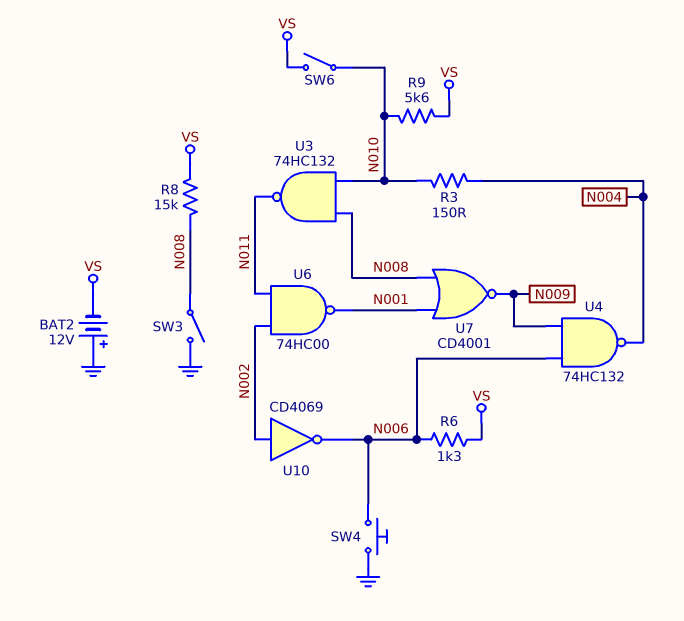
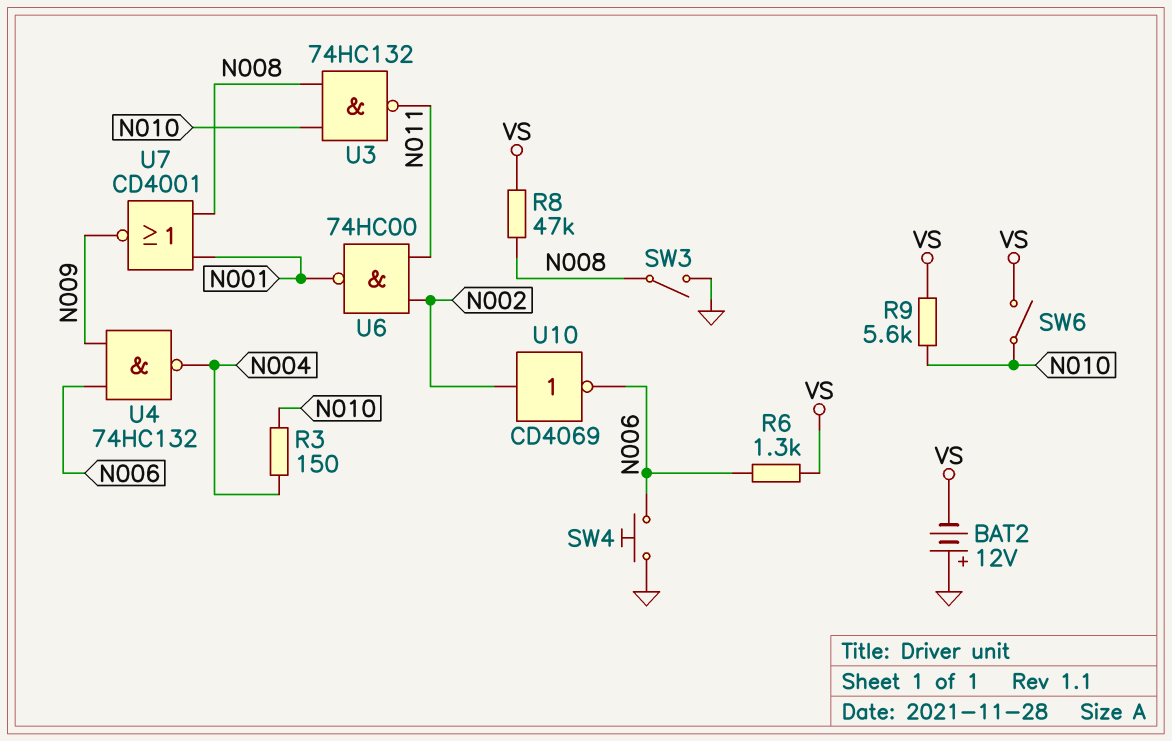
R8: 15k (N008, VS) -> 47k (N008, VS)

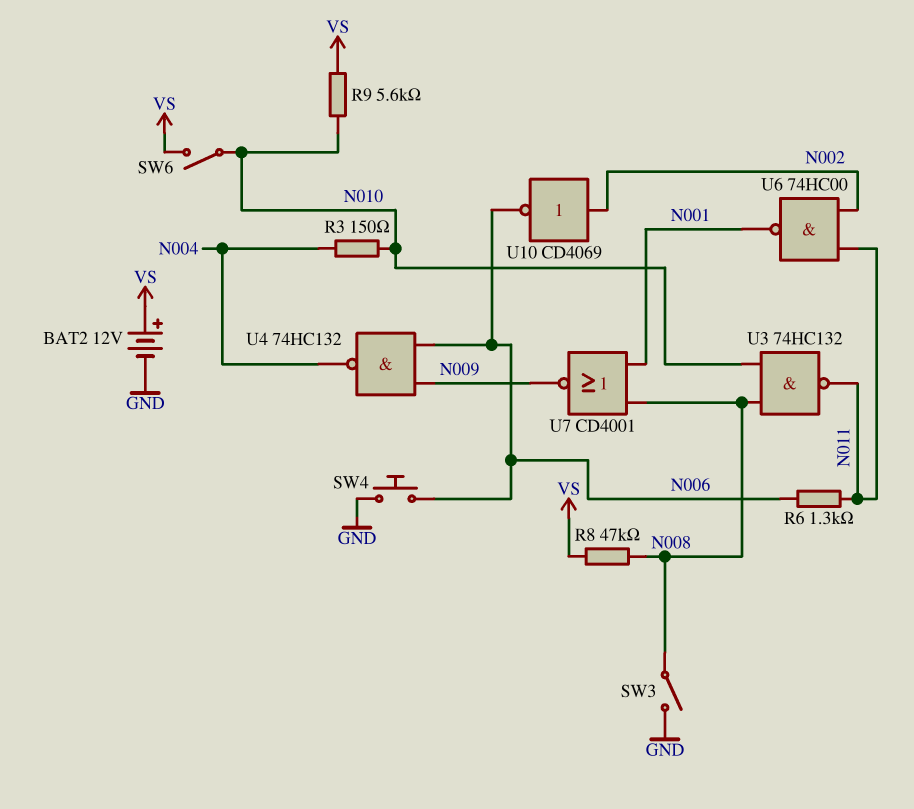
BAT2: 12V (plus GND, minus VS) -> 12V (plus VS, minus GND)
R6: 1.3k (N006, VS) -> 1.3k (N006, N011)

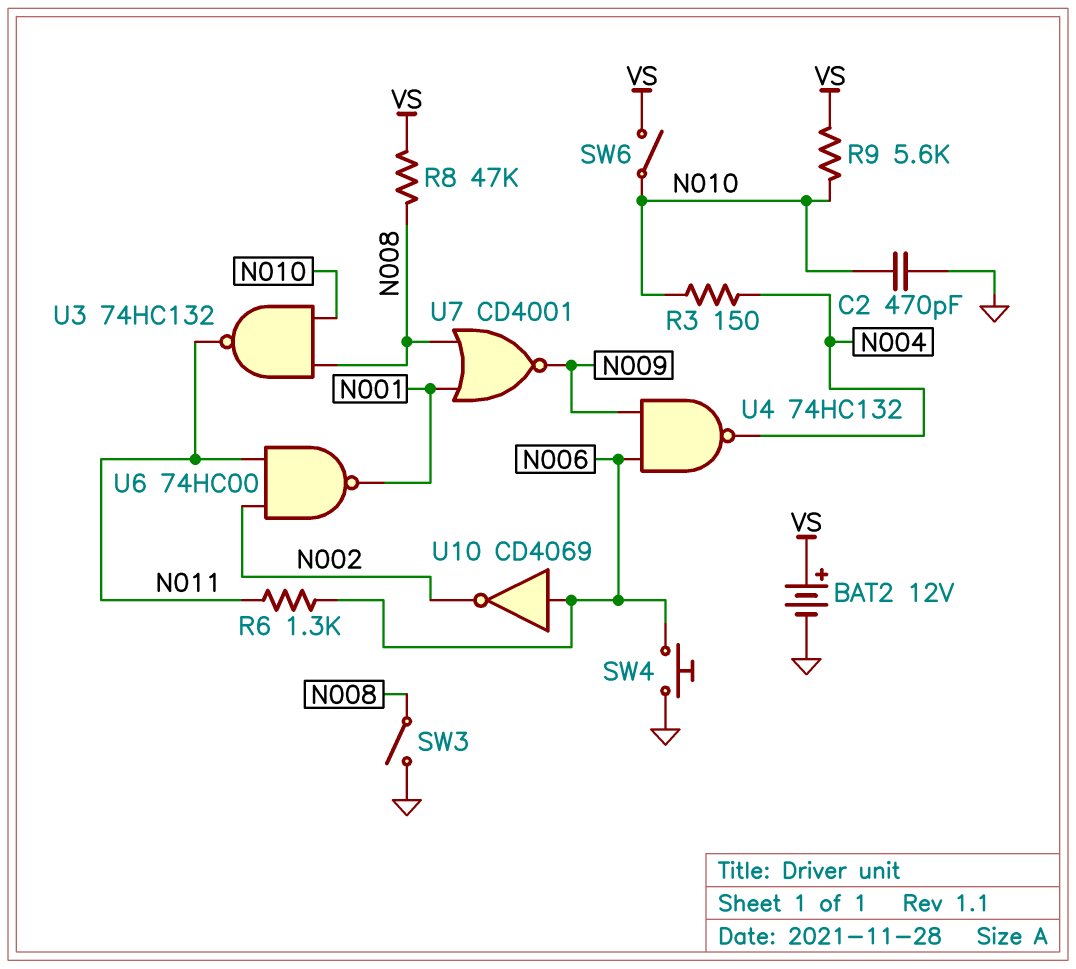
C2: none -> 470pF (GND, N010)
U10: NOT CD4069 (in N002, out N006) -> NOT CD4069 (in N006, out N002)

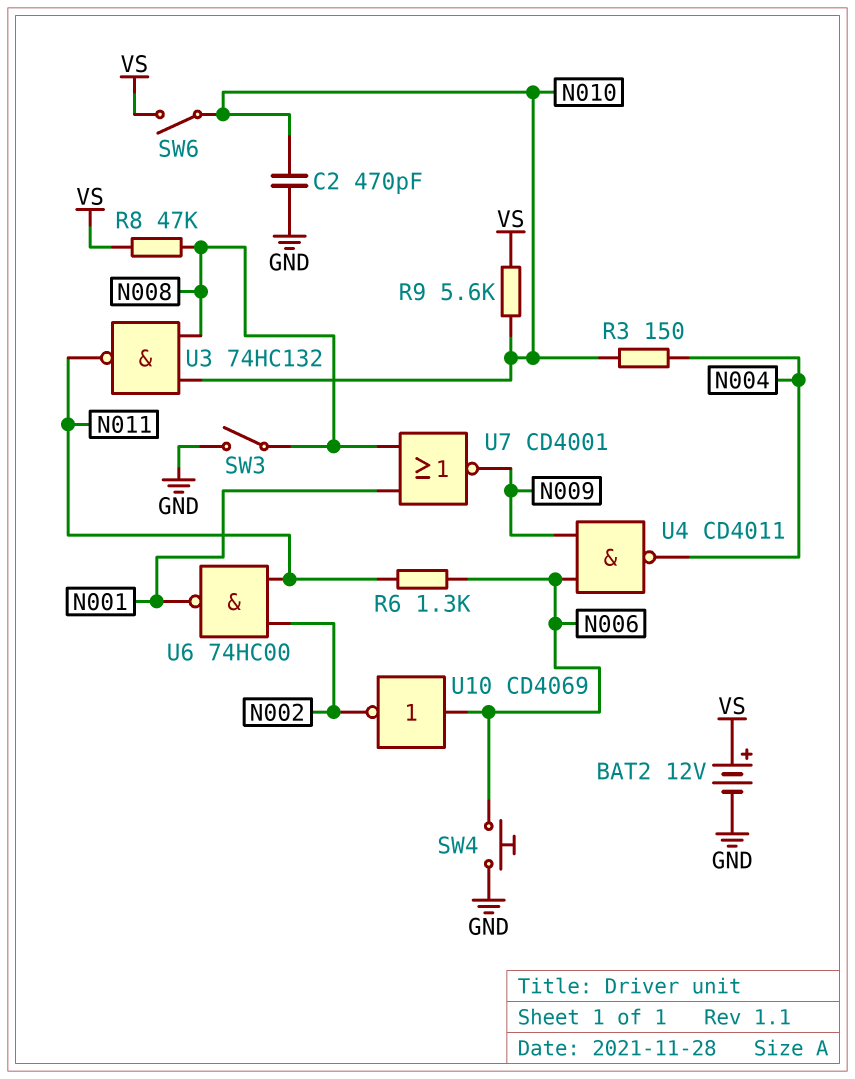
U4: NAND 74HC132 (in N006, in N009, out N004) -> NAND CD4011 (in N006, in N009, out N004)

